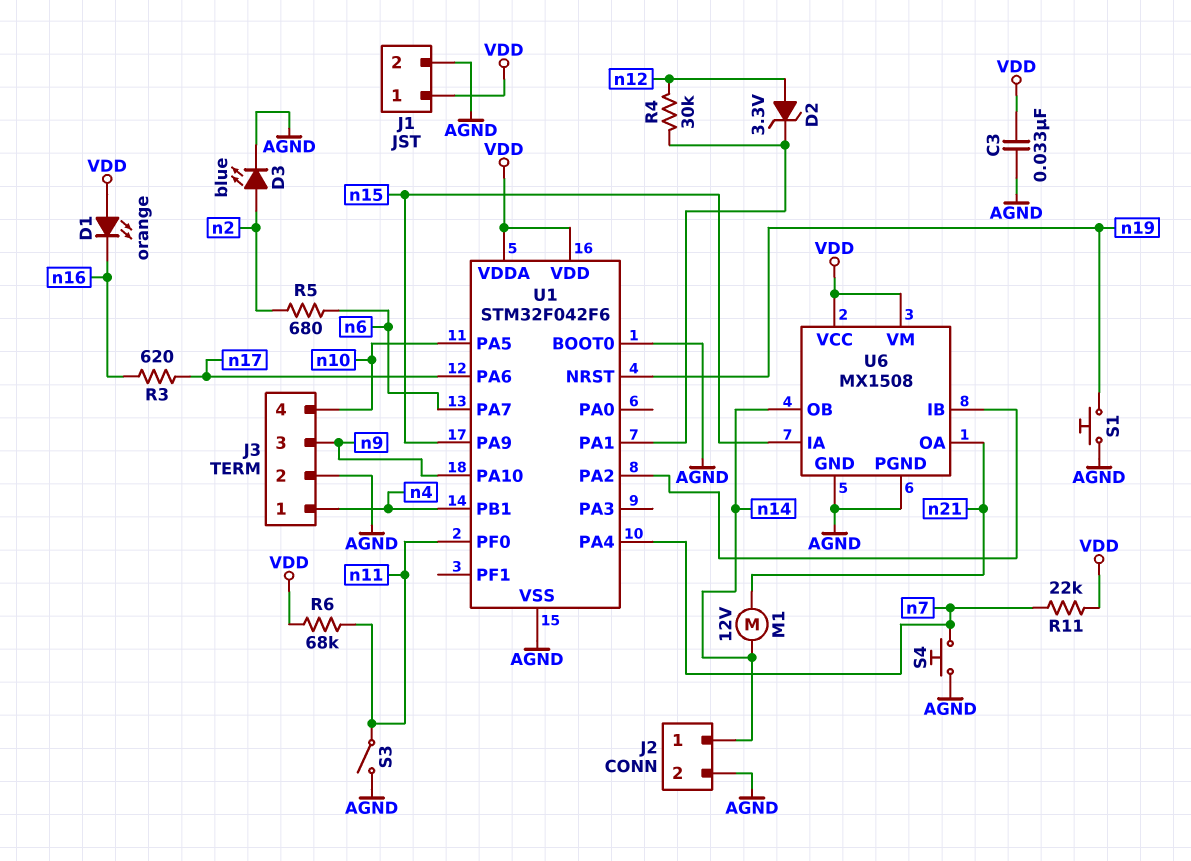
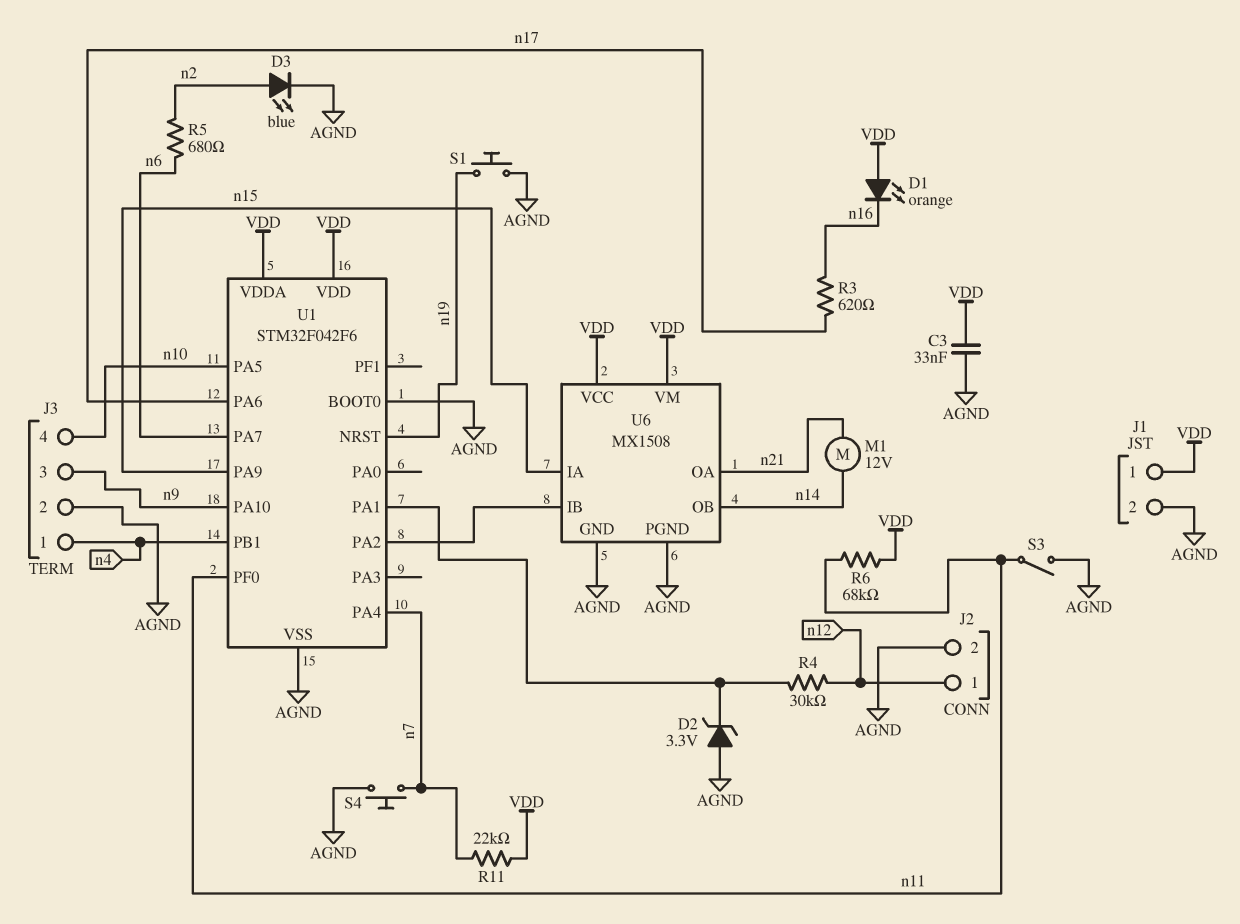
D2: zener 3.3V (A n12, K U1/PA1) -> zener 3.3V (A AGND, K U1/PA1)
J2 pin 1: n14 -> n12

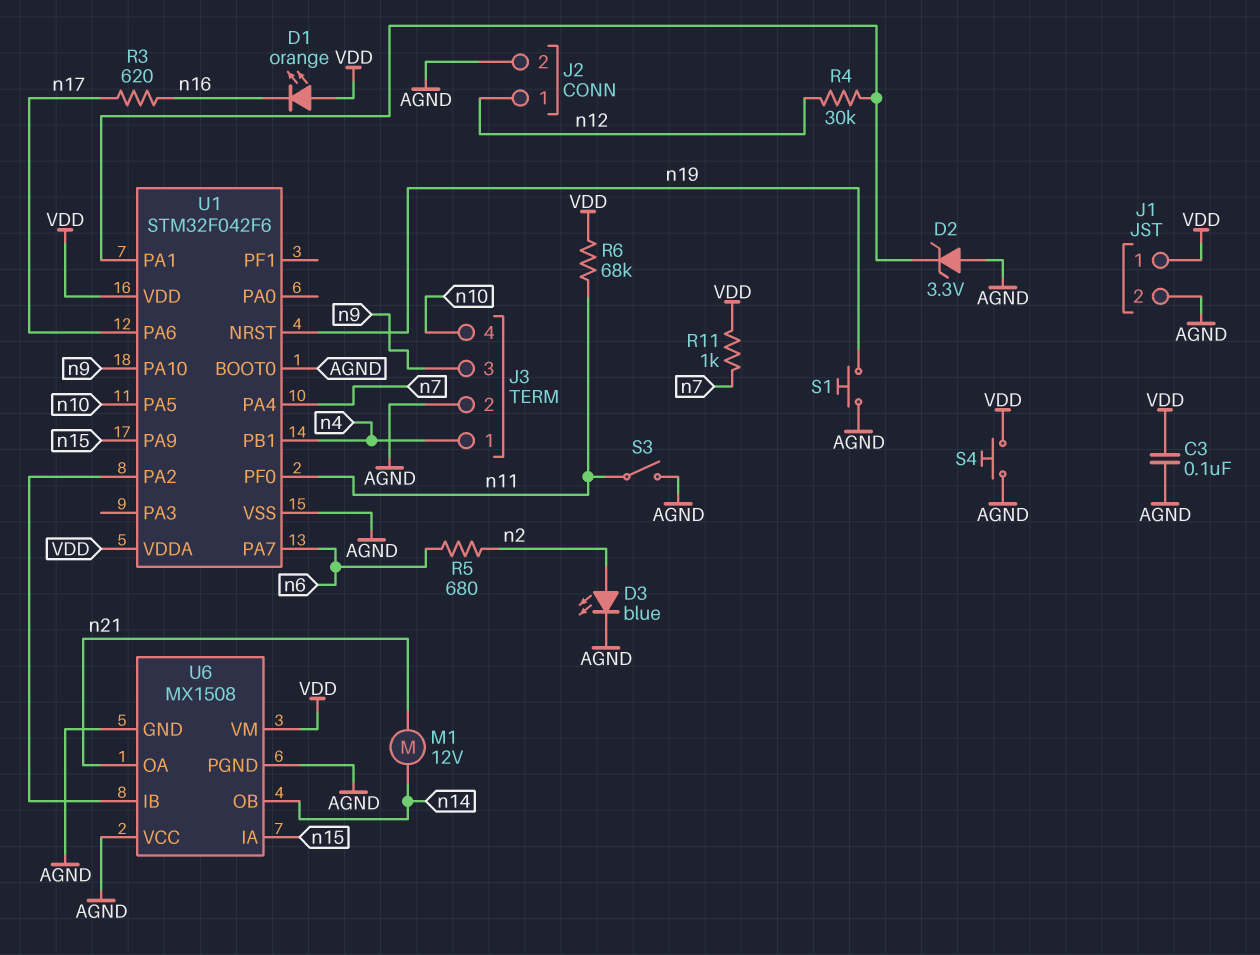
C3: 33nF (AGND, VDD) -> 100nF (AGND, VDD)
R11: 22k (VDD, n7) -> 1k (VDD, n7)
S4: button (AGND, n7) -> button (AGND, VDD)
U6 pin VCC: VDD -> AGND

